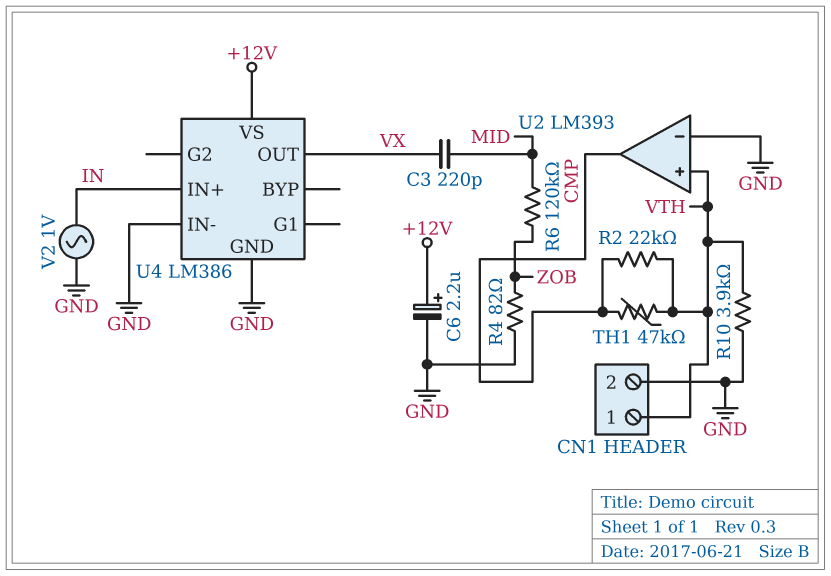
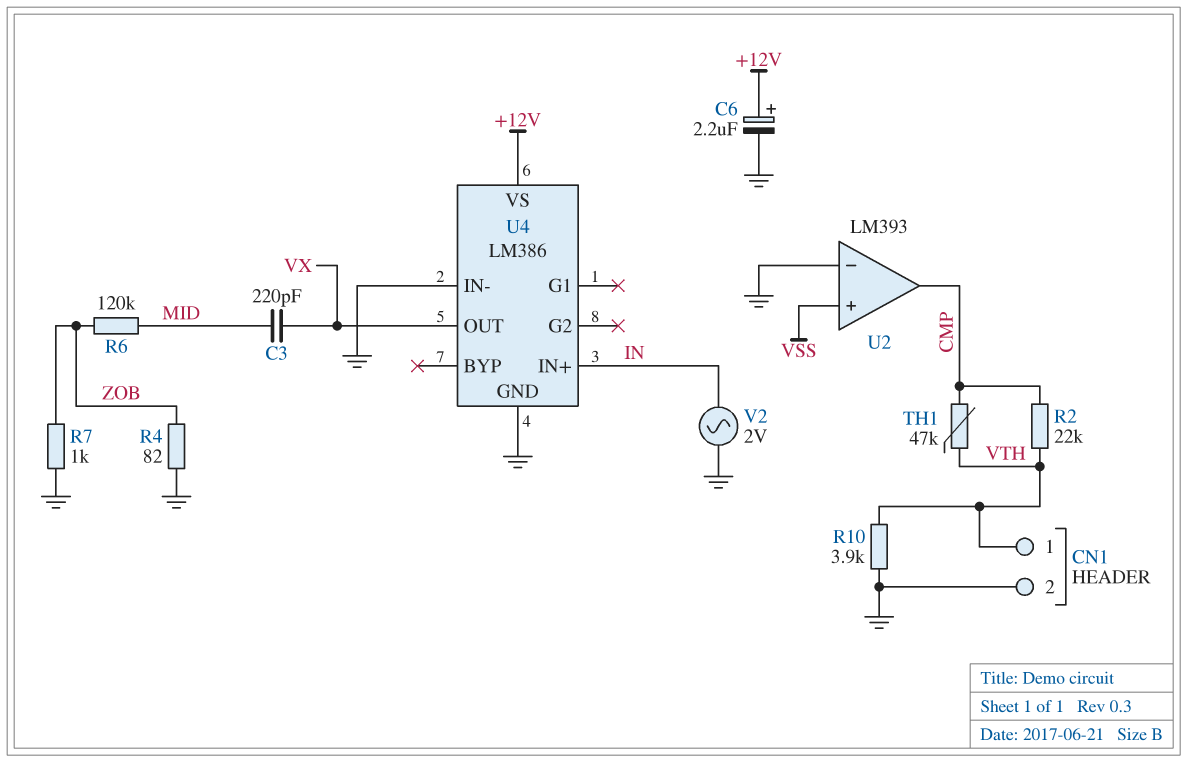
R7: none -> 1k (GND, ZOB)
U2 pin in+: VTH -> VSS
V2: AC 1V (GND, IN) -> AC 2V (GND, IN)

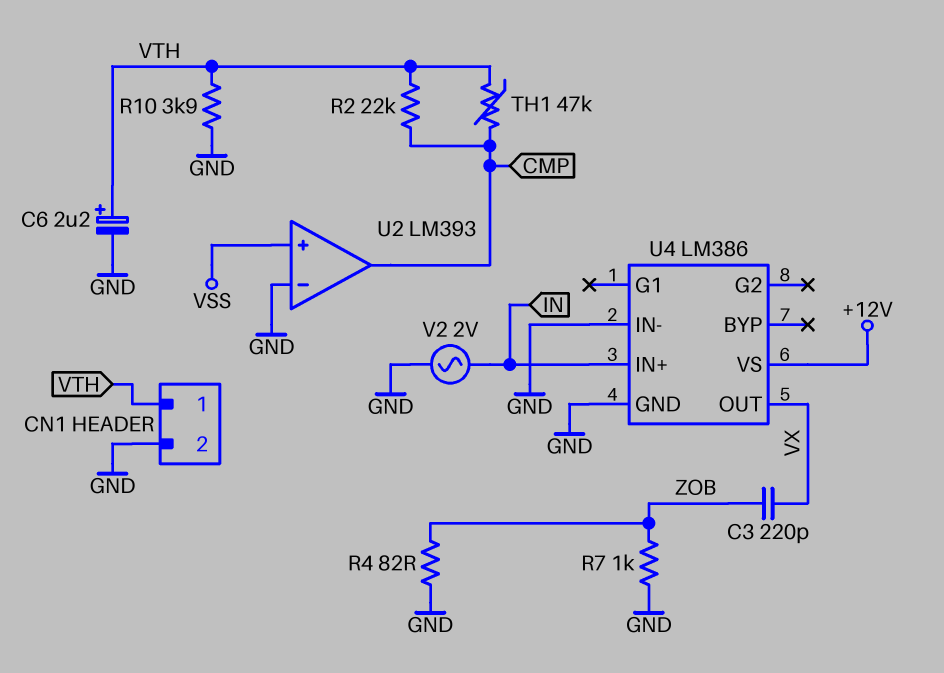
C3: 220pF (MID, VX) -> 220pF (VX, ZOB)
C6: 2.2uF (plus +12V, minus GND) -> 2.2uF (plus VTH, minus GND)
R6: 120k (MID, ZOB) -> none

